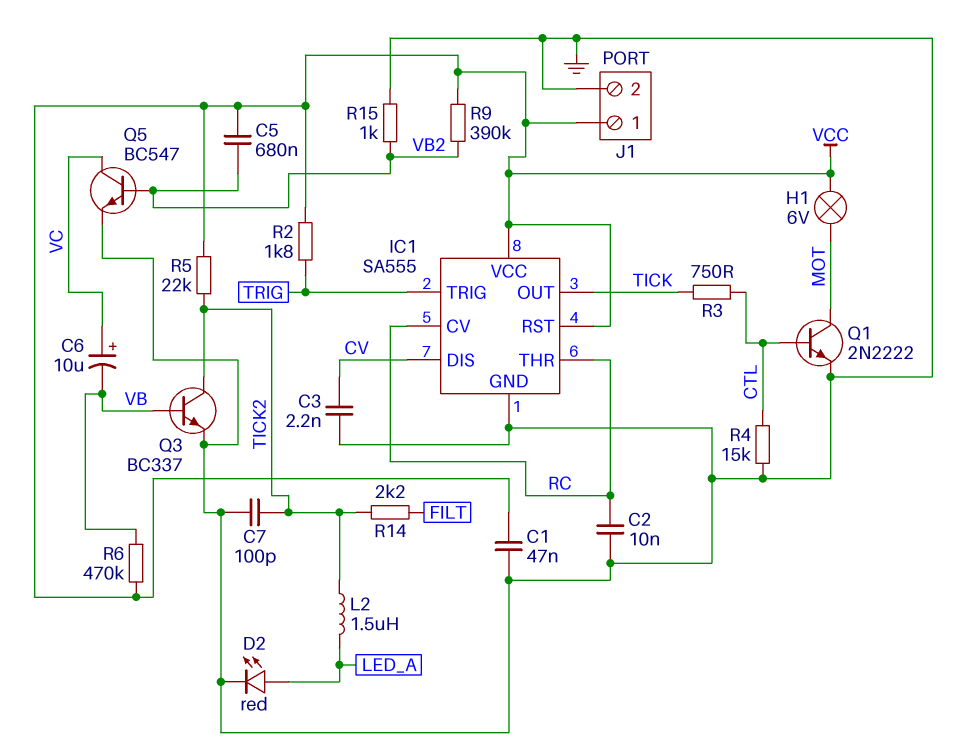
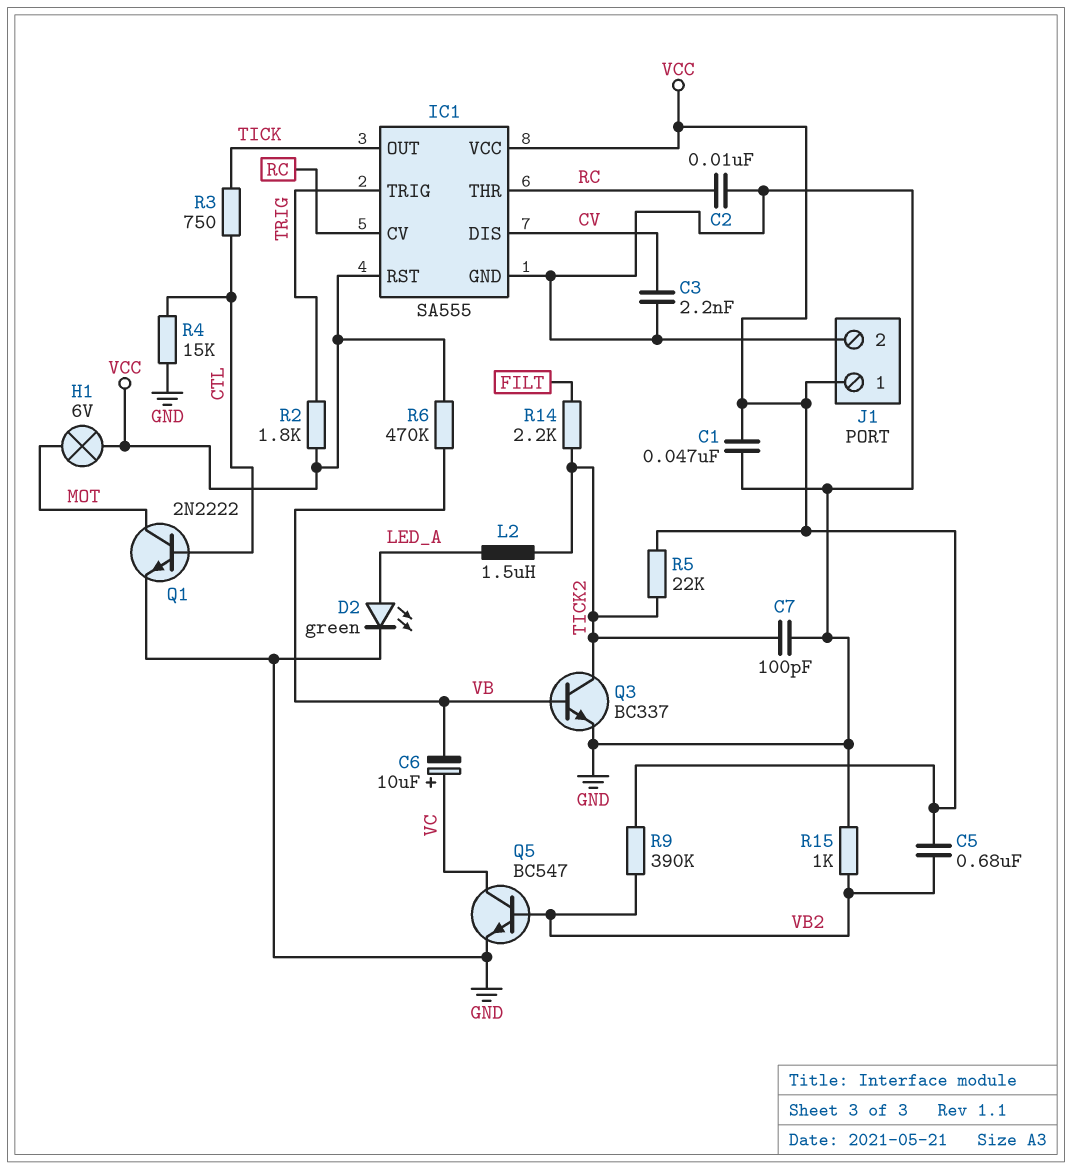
D2: LED red (A LED_A, K GND) -> LED green (A LED_A, K GND)

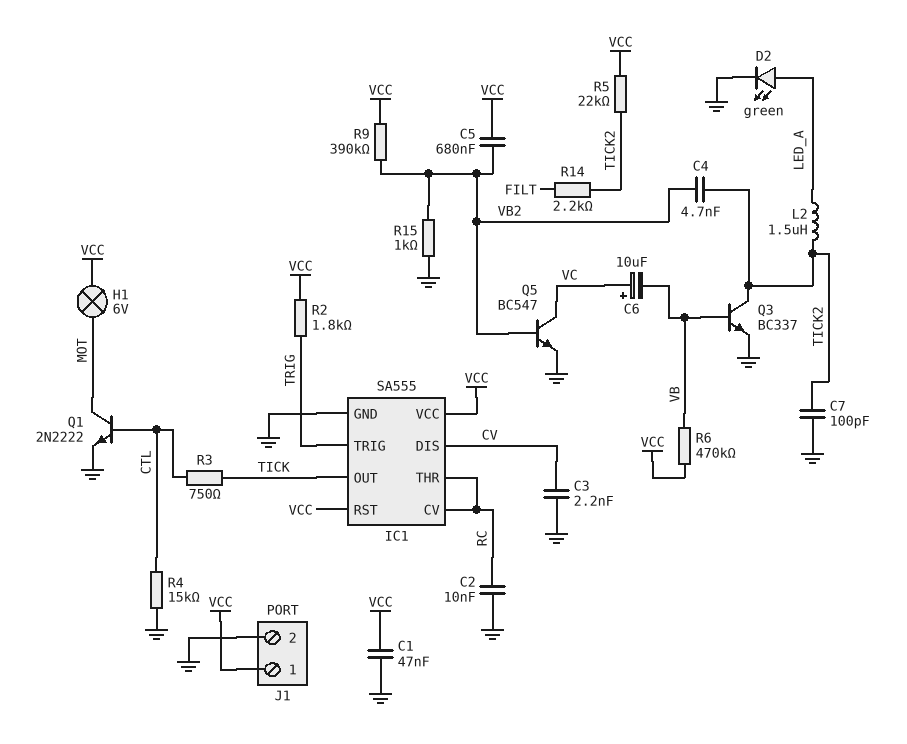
C4: none -> 4.7nF (TICK2, VB2)

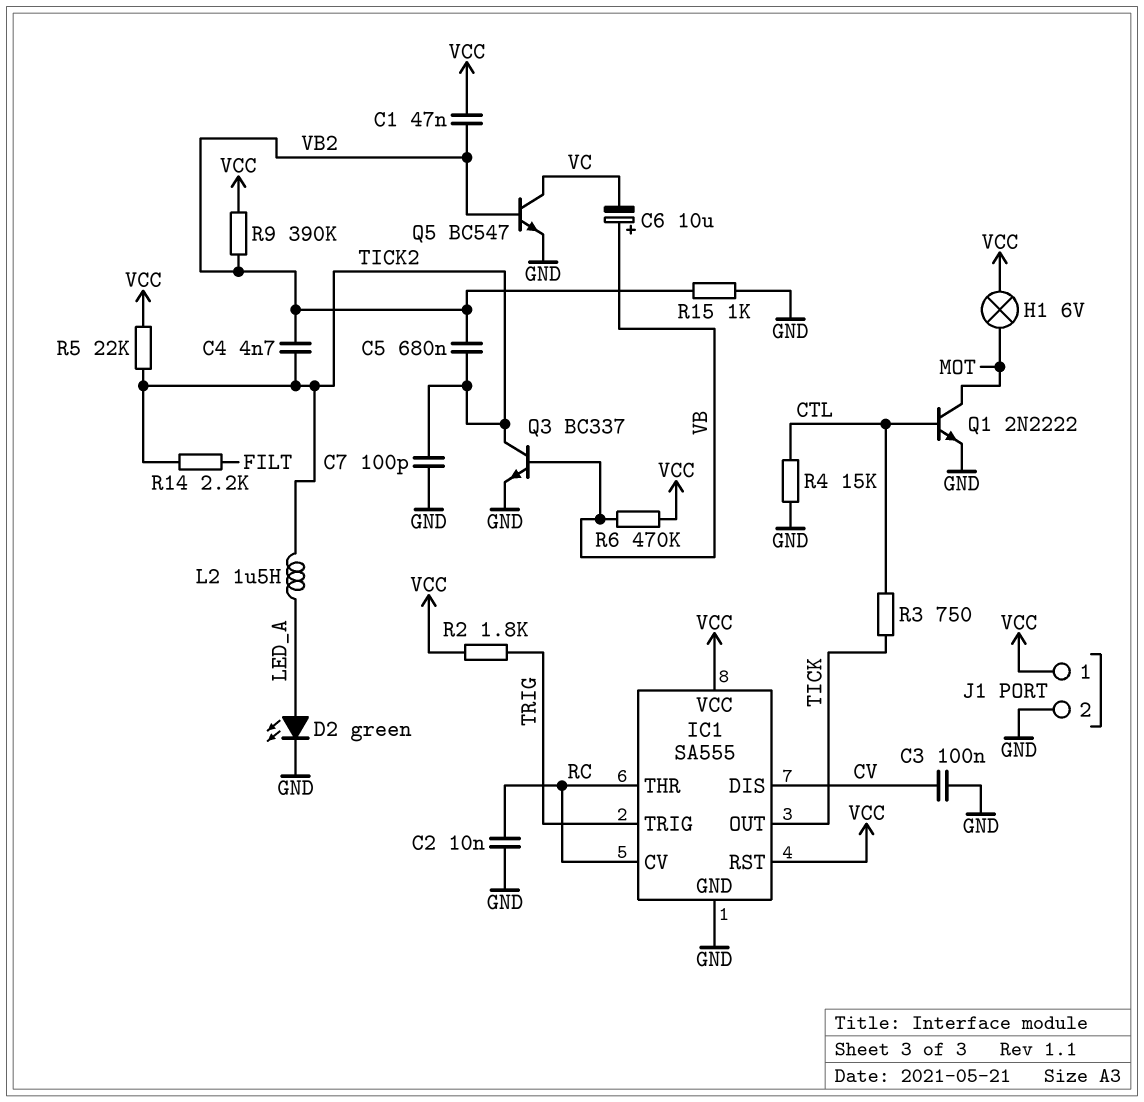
C1: 47nF (GND, VCC) -> 47nF (VB2, VCC)
C3: 2.2nF (CV, GND) -> 100nF (CV, GND)
C5: 680nF (VB2, VCC) -> 680nF (TICK2, VB2)
C6: 10uF (plus VC, minus VB) -> 10uF (plus VB, minus VC)

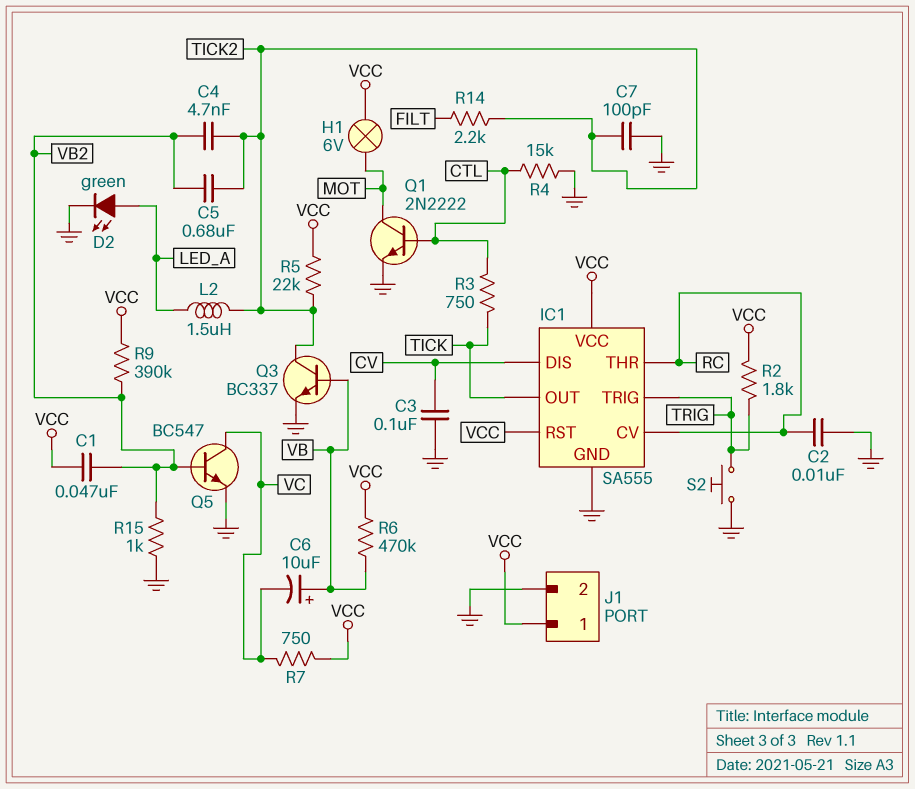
R7: none -> 750 (VC, VCC)
S2: none -> button (GND, TRIG)

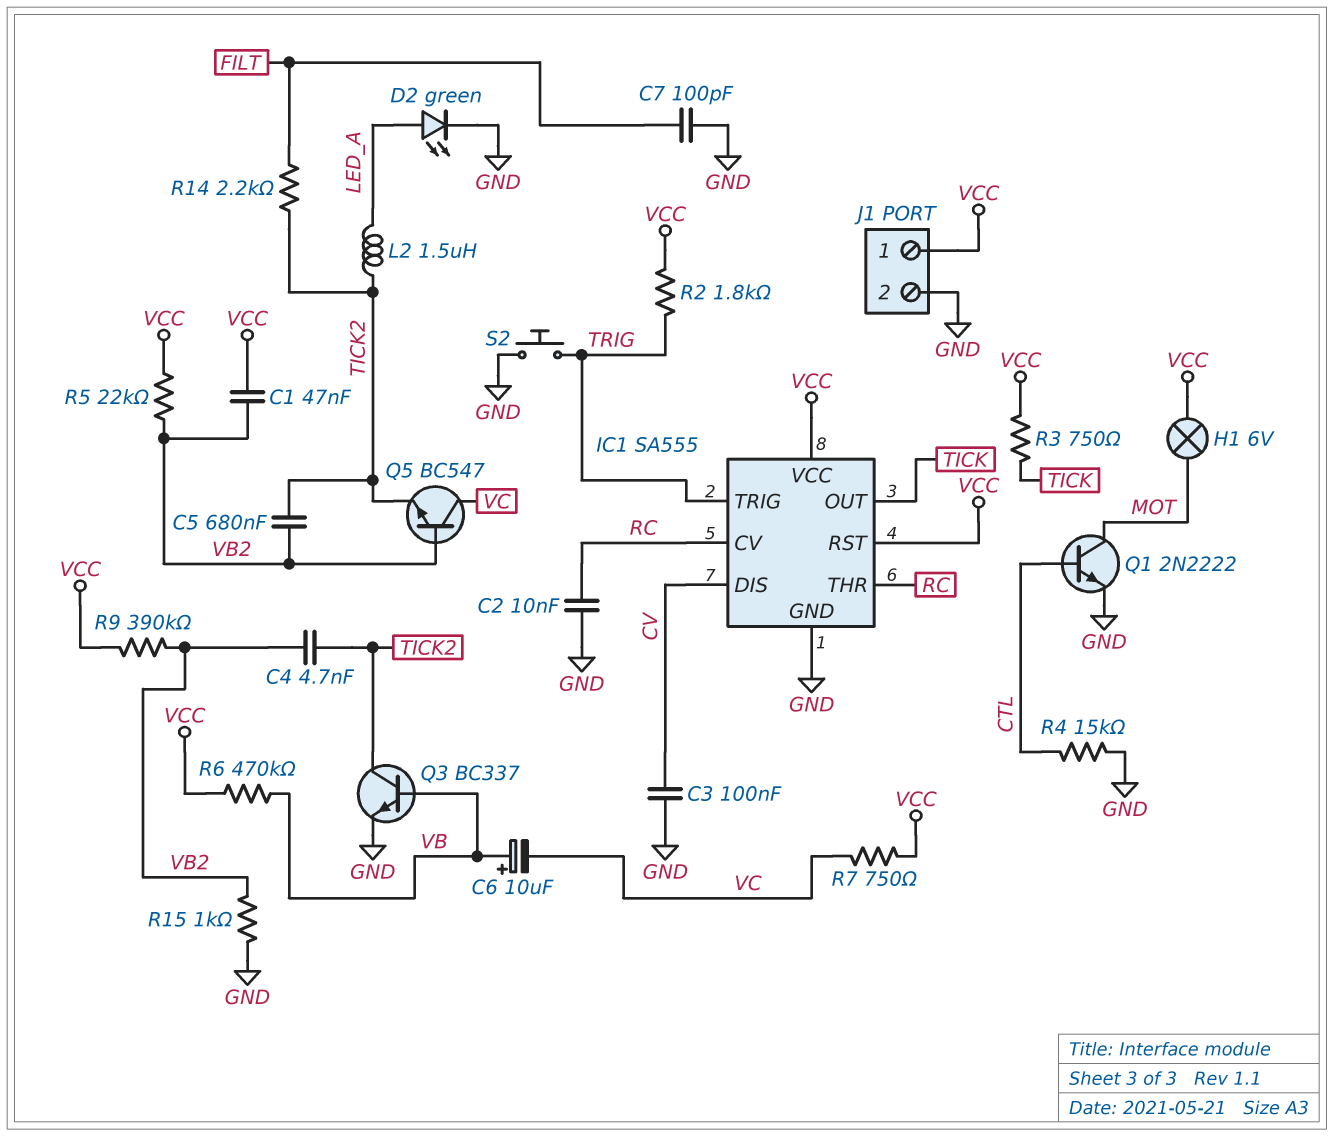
C7: 100pF (GND, TICK2) -> 100pF (FILT, GND)
Q5: NPN BC547 (B VB2, C VC, E GND) -> NPN BC547 (B VB2, C VC, E TICK2)
R3: 750 (CTL, TICK) -> 750 (TICK, VCC)
R5: 22k (TICK2, VCC) -> 22k (VB2, VCC)

